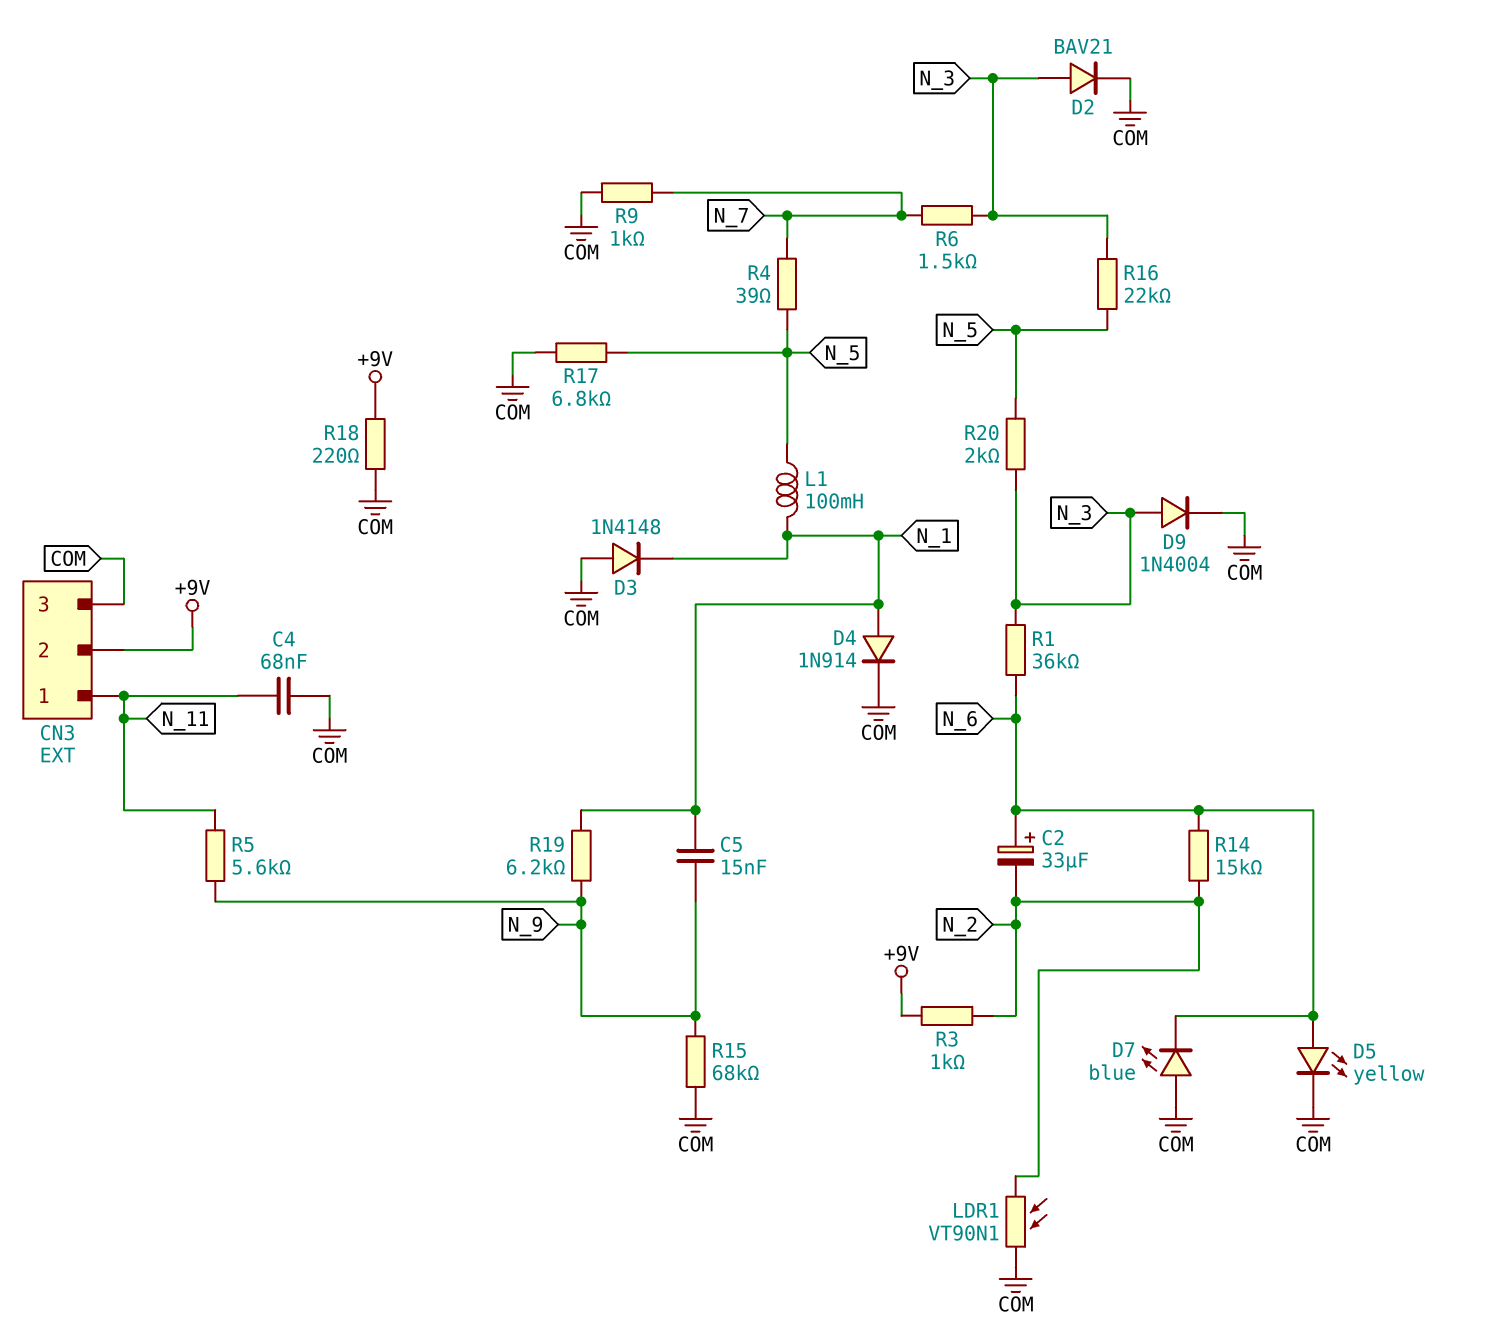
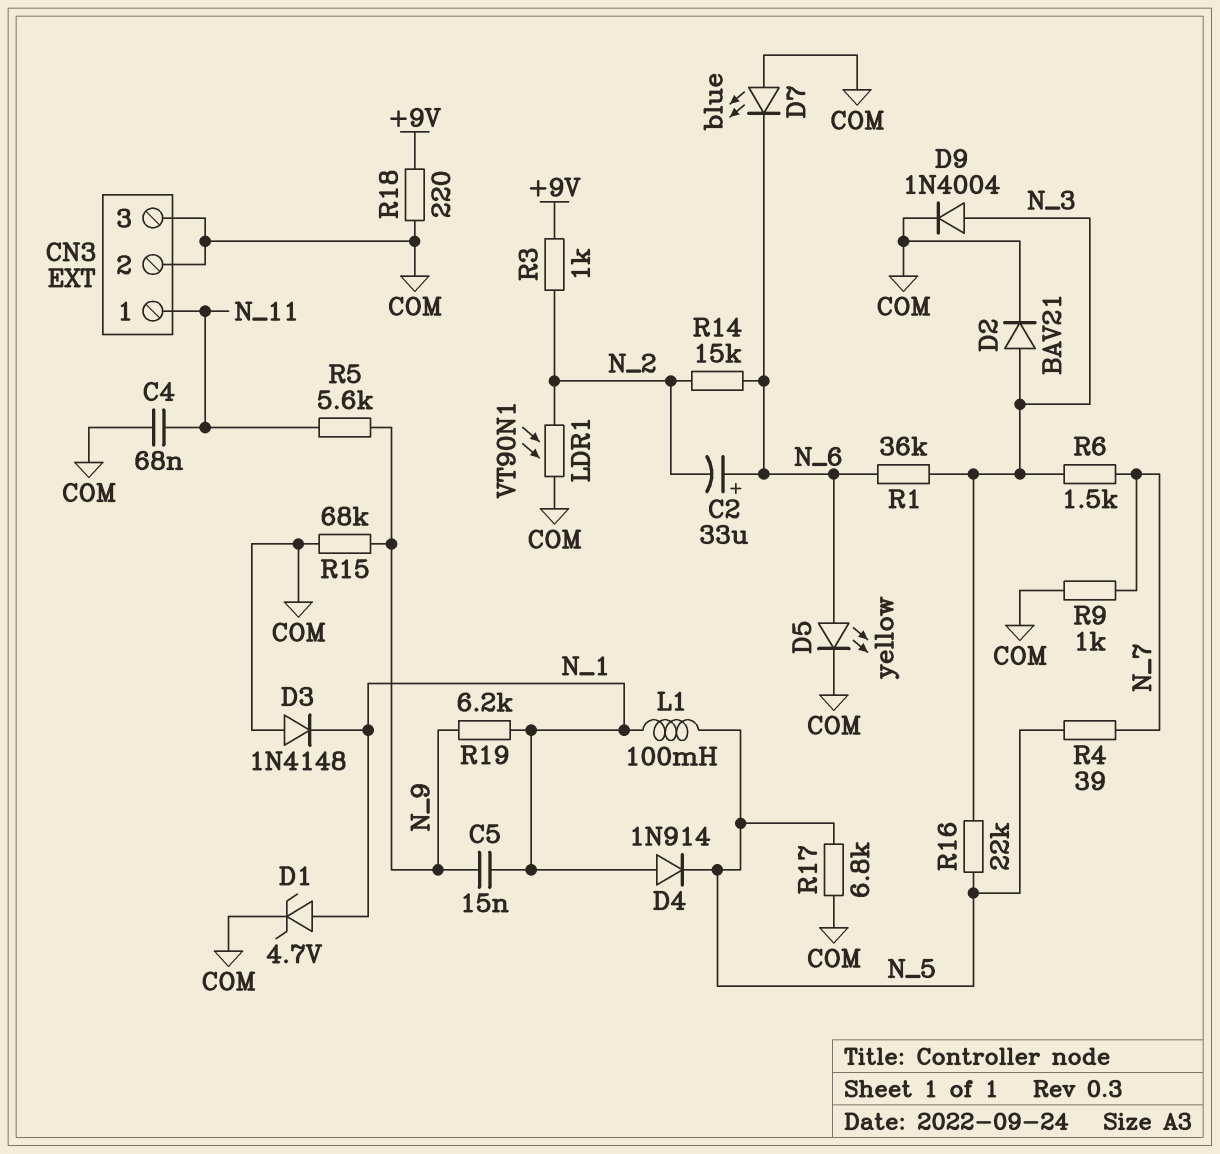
CN3 pin 2: +9V -> COM
D1: none -> zener 4.7V (A N_1, K COM)
D4: diode 1N914 (A N_1, K COM) -> diode 1N914 (A N_1, K N_5)
R20: 2k (N_3, N_5) -> none

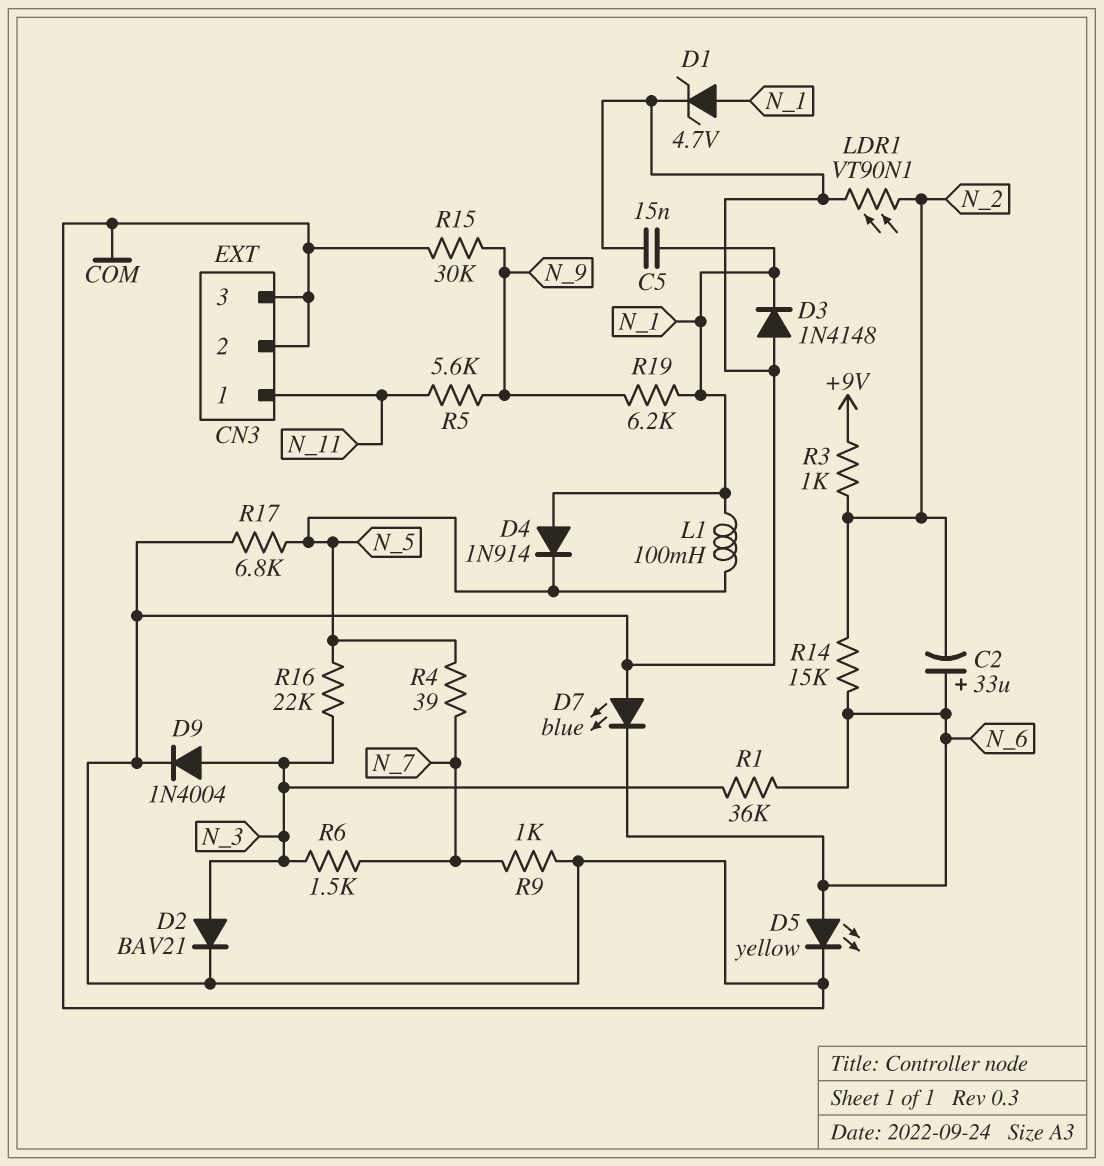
C4: 68nF (COM, N_11) -> none
C5: 15nF (N_1, N_9) -> 15nF (COM, N_1)
R15: 68k (COM, N_9) -> 30k (COM, N_9)
R18: 220 (+9V, COM) -> none

